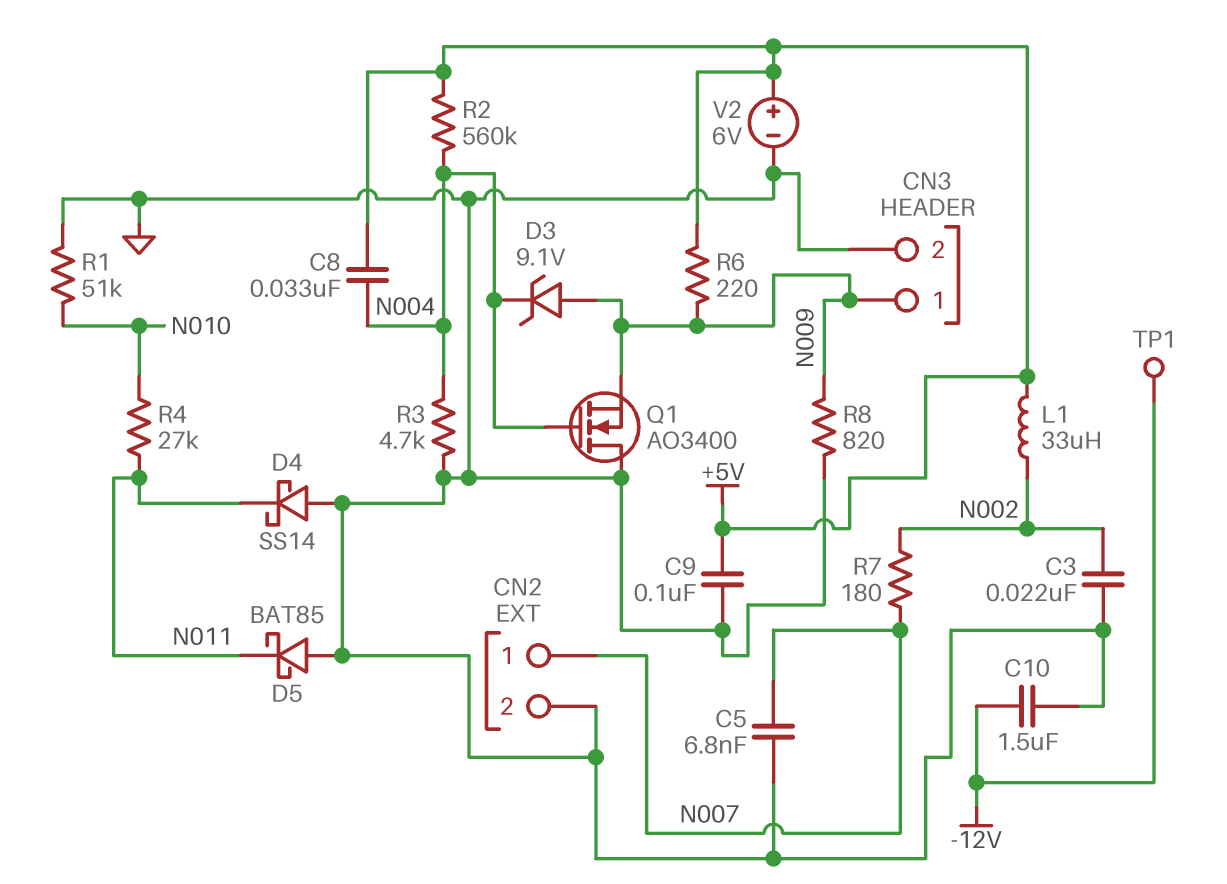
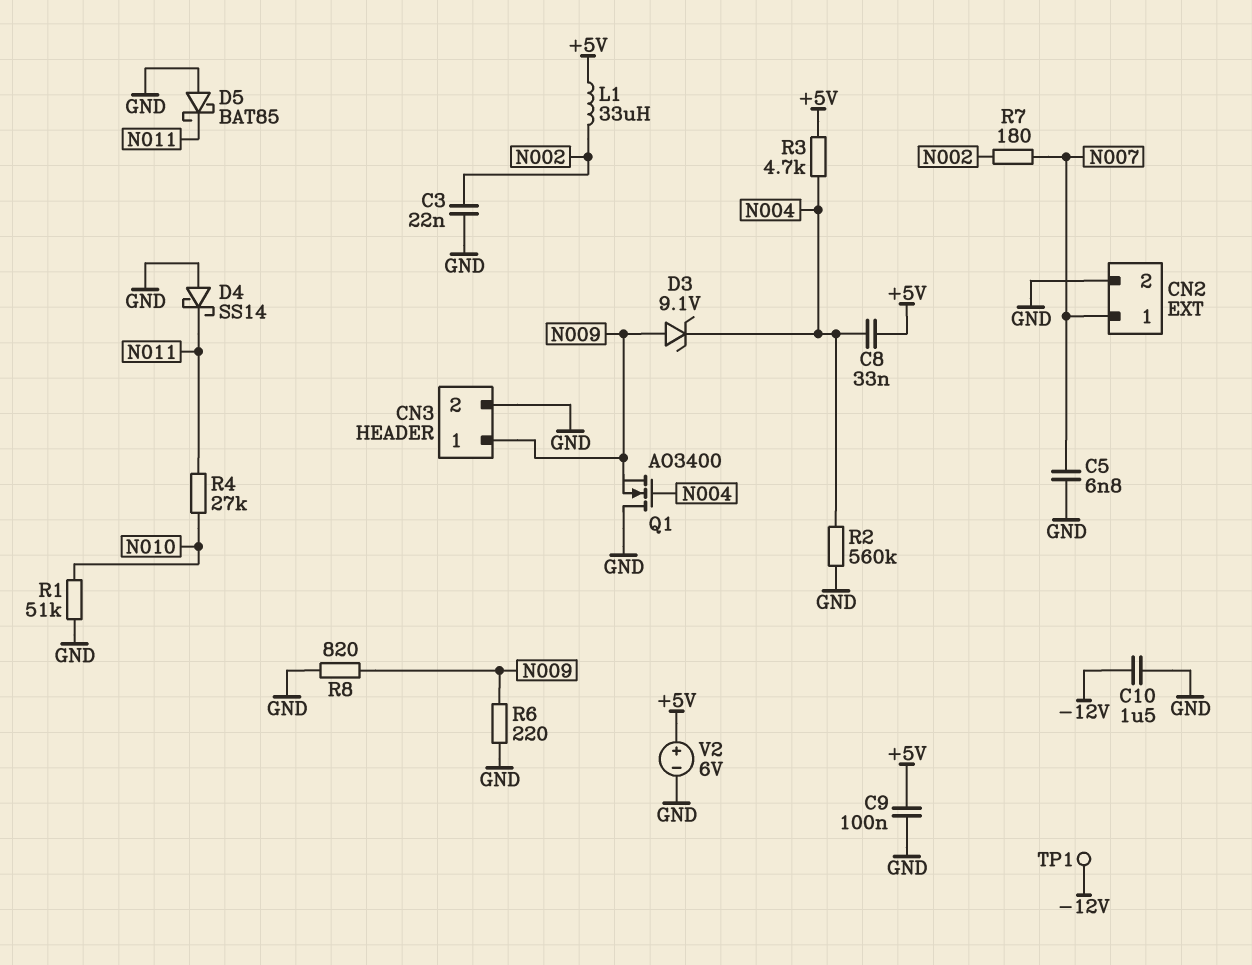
R2: 560k (+5V, N004) -> 560k (GND, N004)
R3: 4.7k (GND, N004) -> 4.7k (+5V, N004)
R6: 220 (+5V, N009) -> 220 (GND, N009)

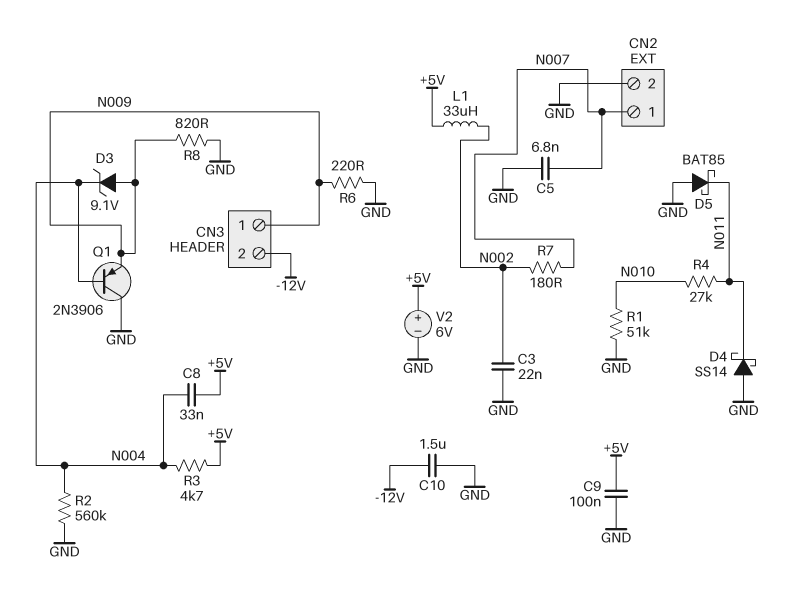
CN3 pin 2: GND -> -12V
Q1: NMOS AO3400 (G N004, D GND, S N009) -> PNP 2N3906 (B N004, C GND, E N009)
TP1: test point (-12V) -> none

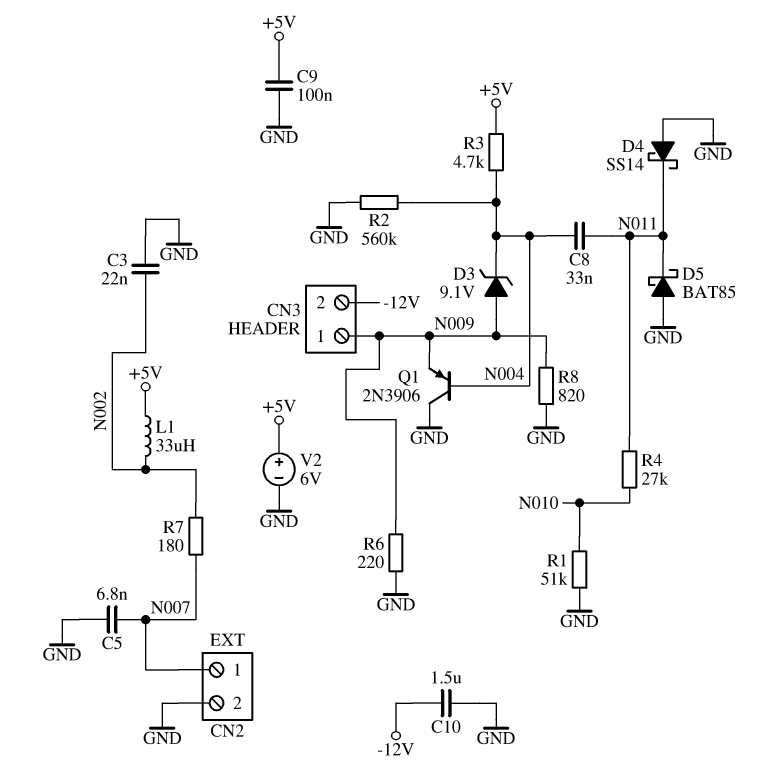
C8: 33nF (+5V, N004) -> 33nF (N004, N011)

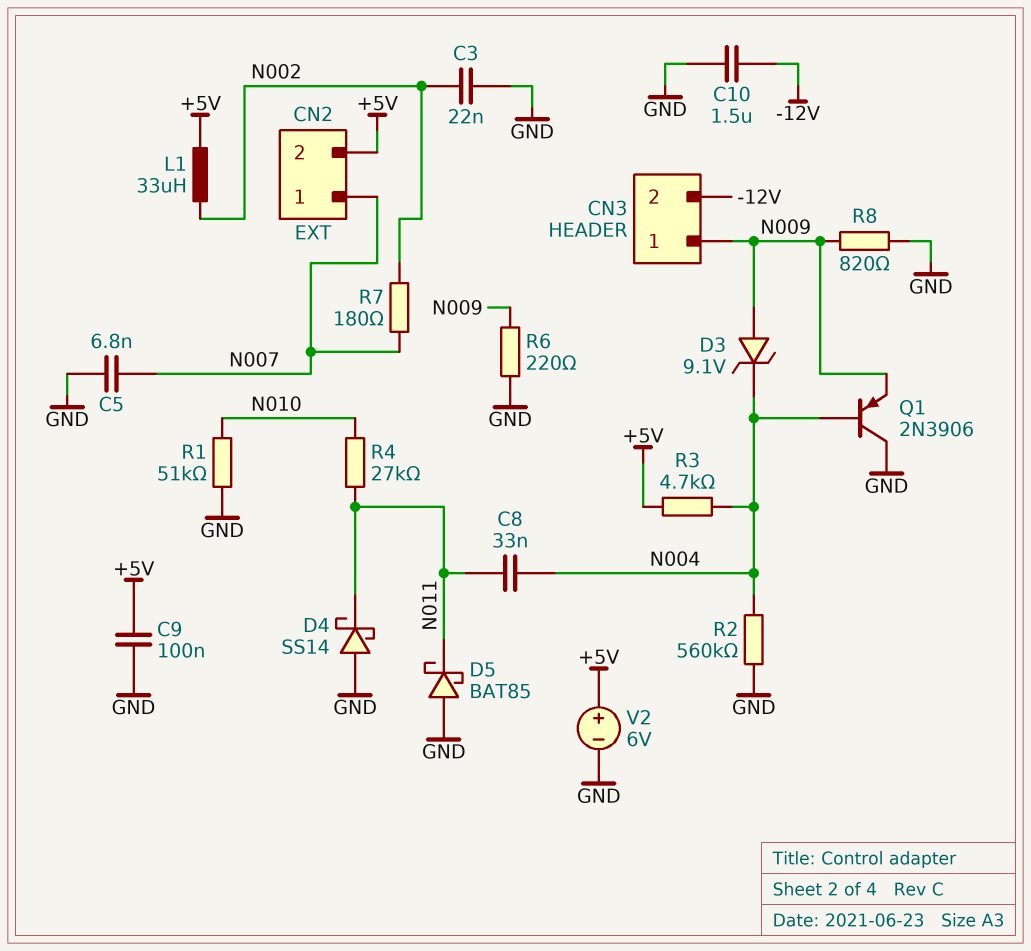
CN2 pin 2: GND -> +5V

